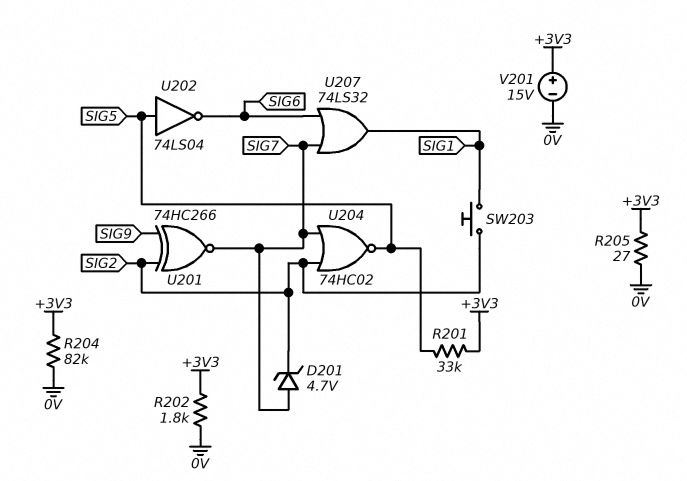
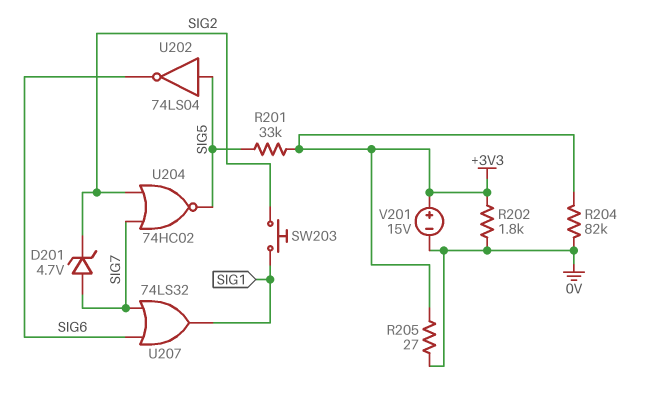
U201: XNOR 74HC266 (in SIG2, in SIG9, out SIG7) -> none

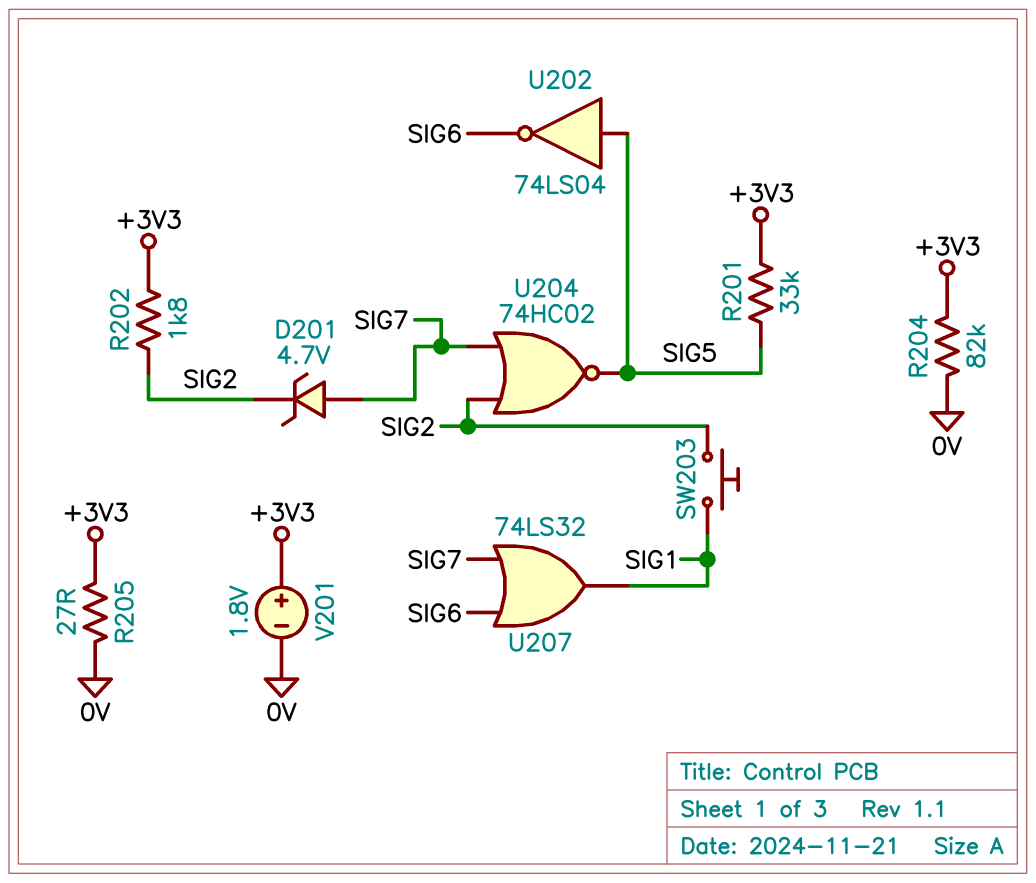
R202: 1.8k (+3V3, 0V) -> 1.8k (+3V3, SIG2)
V201: 15V (plus +3V3, minus 0V) -> 1.8V (plus +3V3, minus 0V)

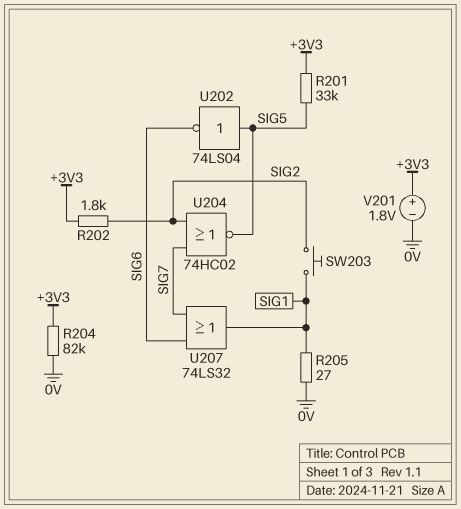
D201: zener 4.7V (A SIG7, K SIG2) -> none
R205: 27 (+3V3, 0V) -> 27 (0V, SIG1)

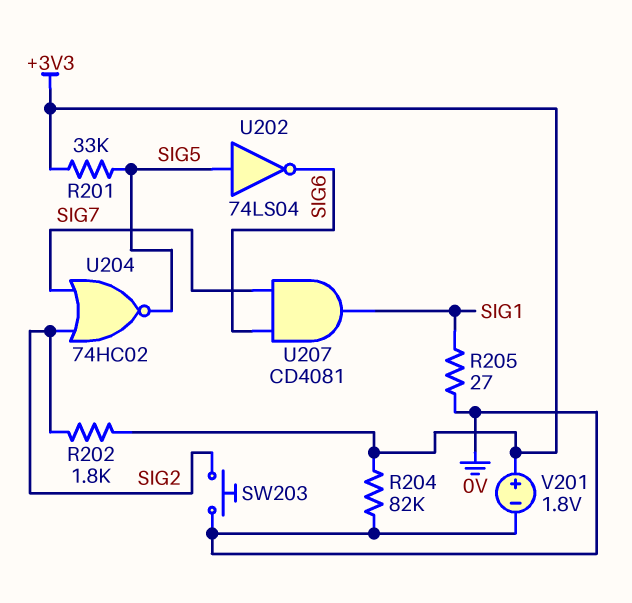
SW203: button (SIG1, SIG2) -> button (0V, SIG2)
U207: OR 74LS32 (in SIG6, in SIG7, out SIG1) -> AND CD4081 (in SIG6, in SIG7, out SIG1)

